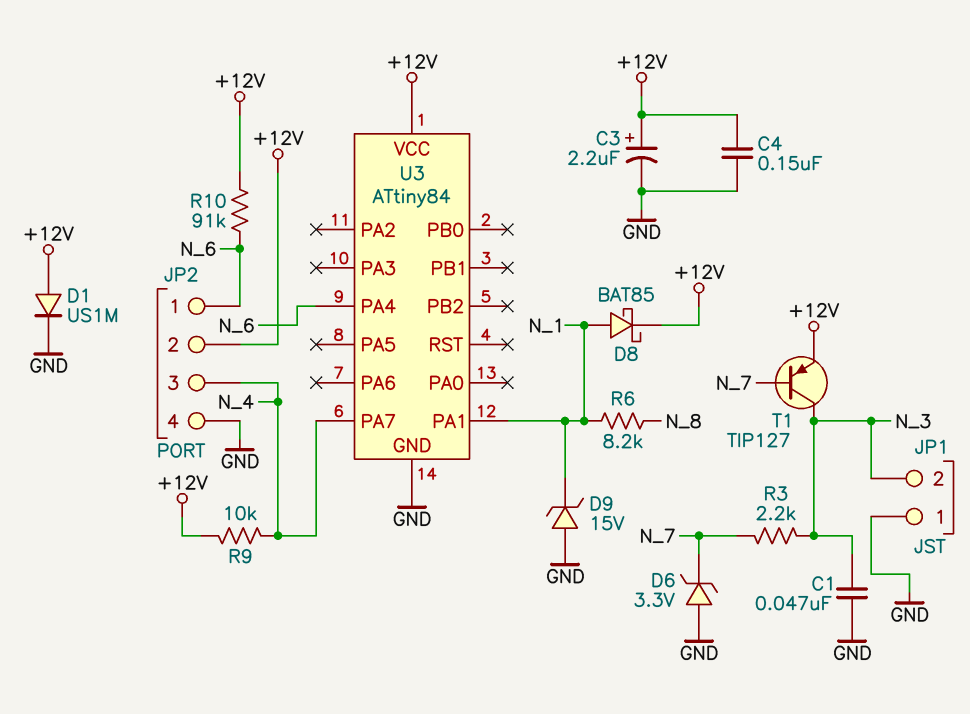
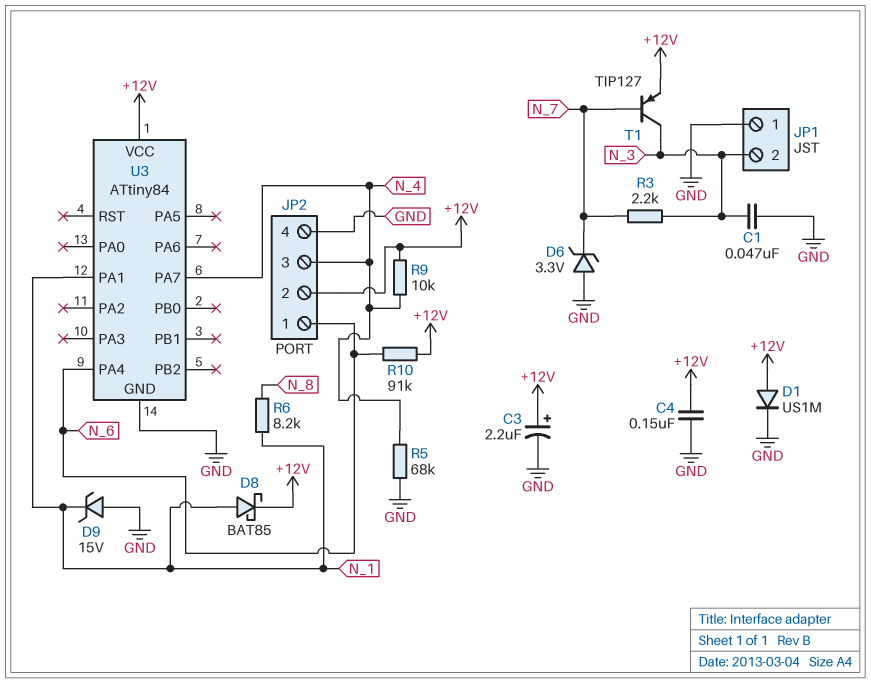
R5: none -> 68k (GND, N_4)

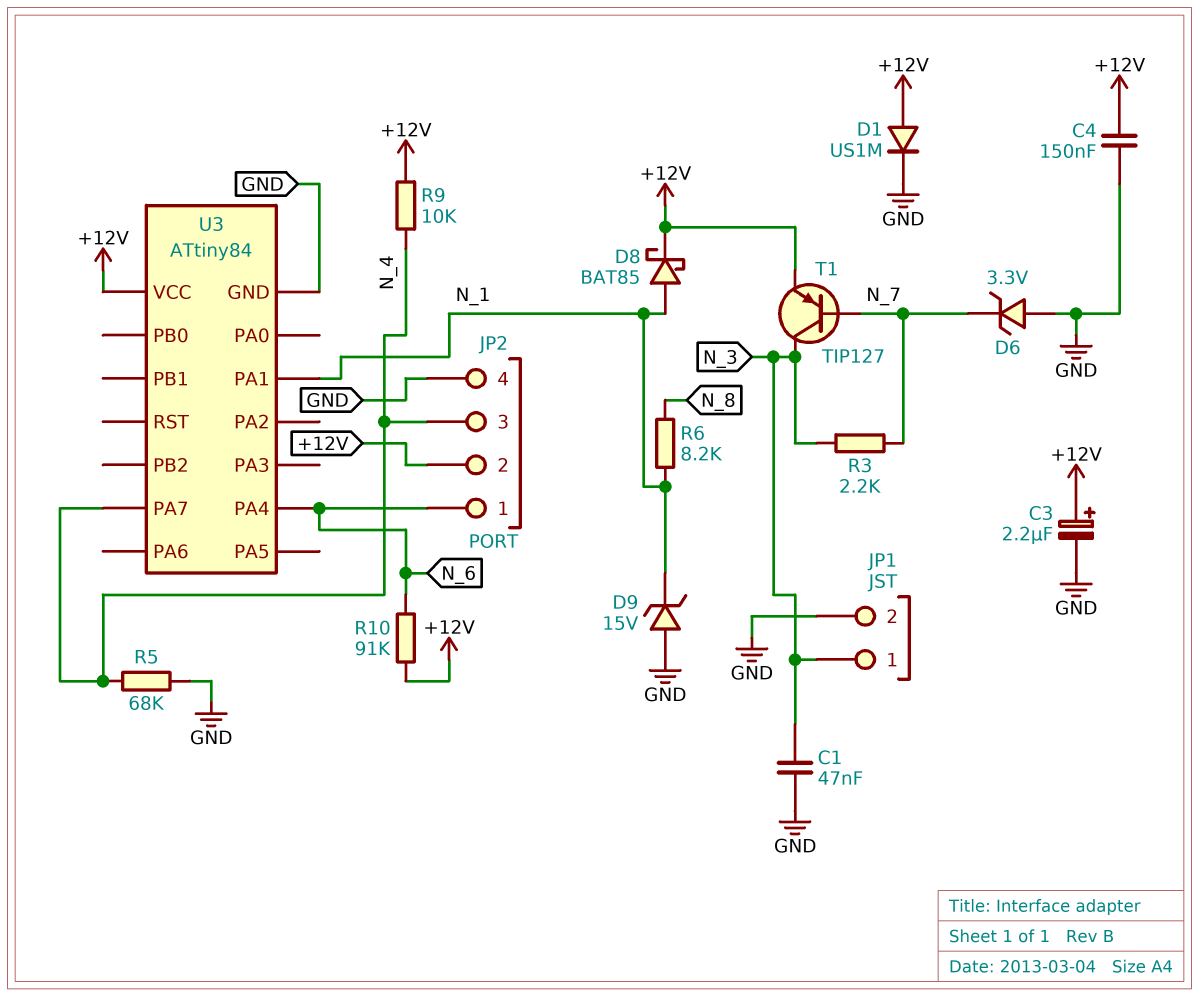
JP1 pin 1: GND -> N_3
JP1 pin 2: N_3 -> GND

